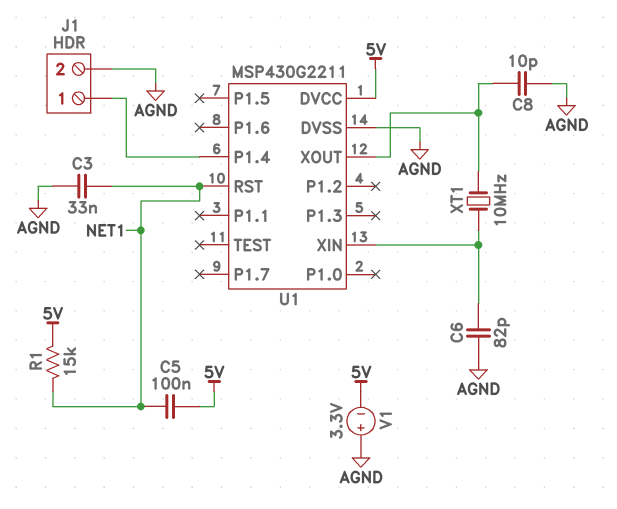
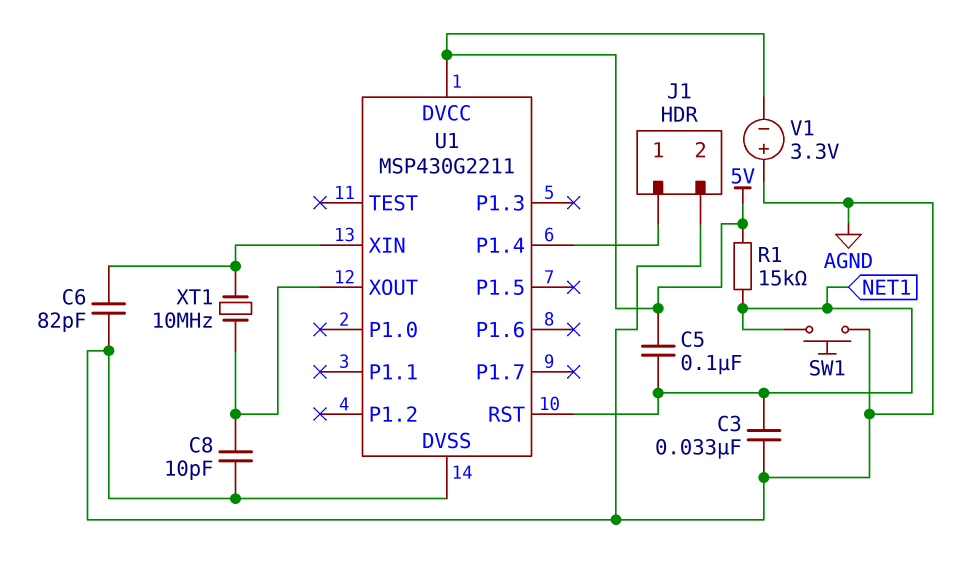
SW1: none -> button (AGND, NET1)

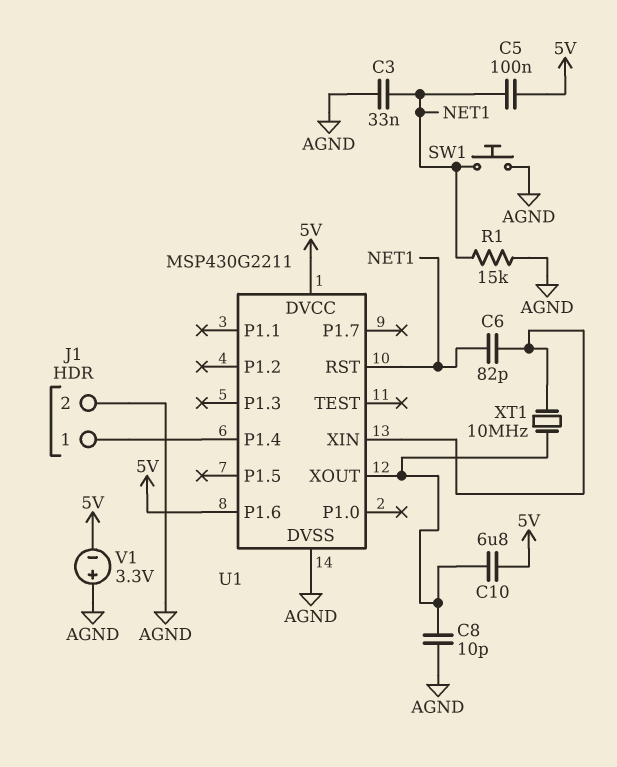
C6: 82pF (AGND, U1/XIN) -> 82pF (NET1, U1/XIN)
C10: none -> 6.8uF (5V, U1/XOUT)
R1: 15k (5V, NET1) -> 15k (AGND, NET1)
U1 pin P1.6: none -> 5V

